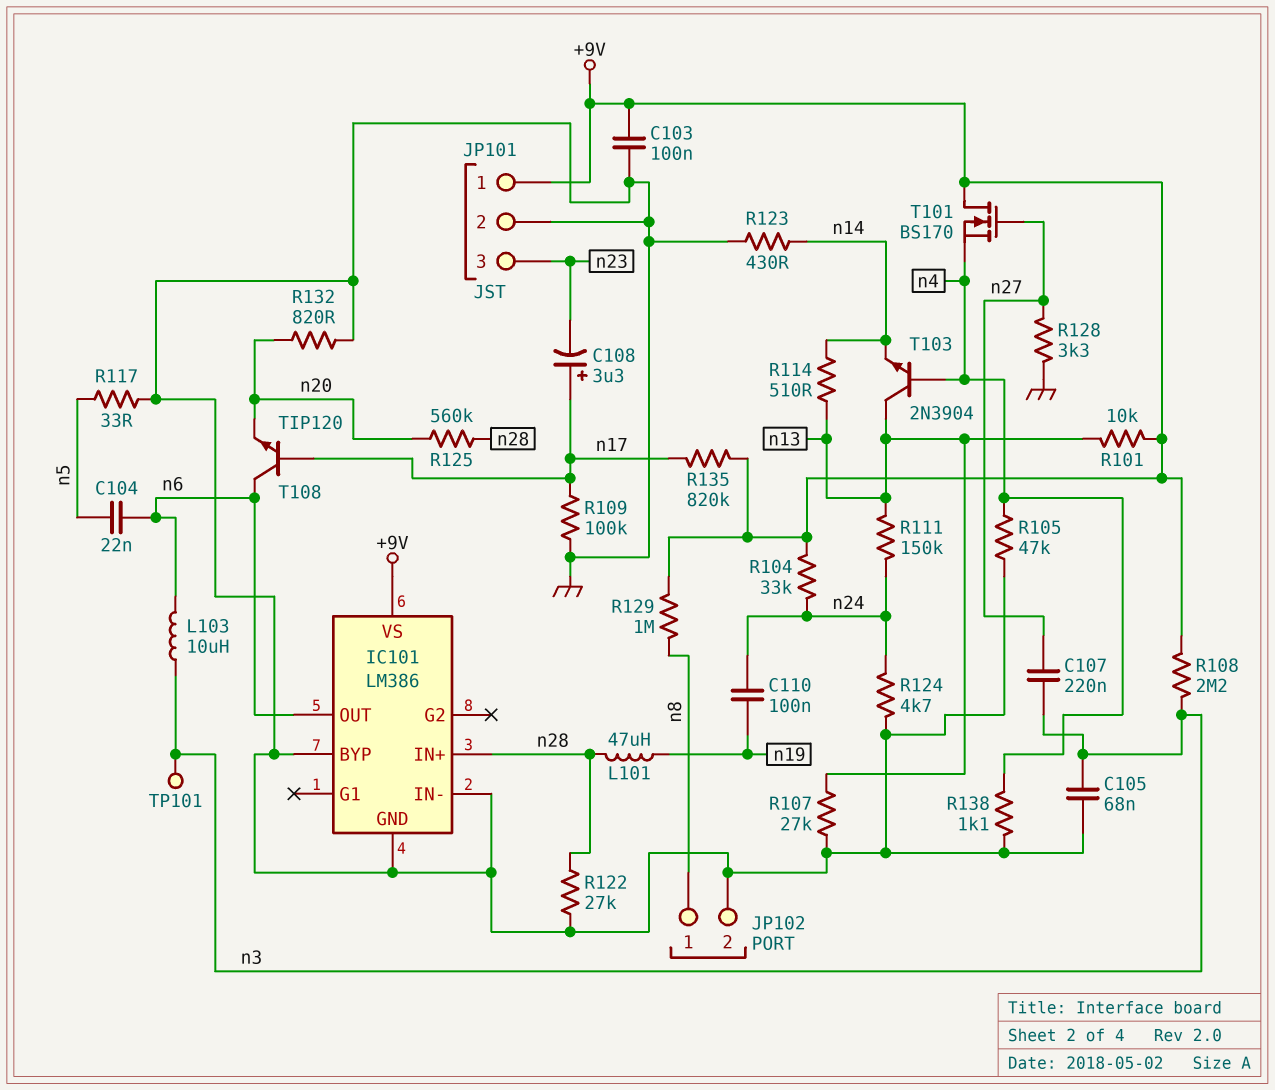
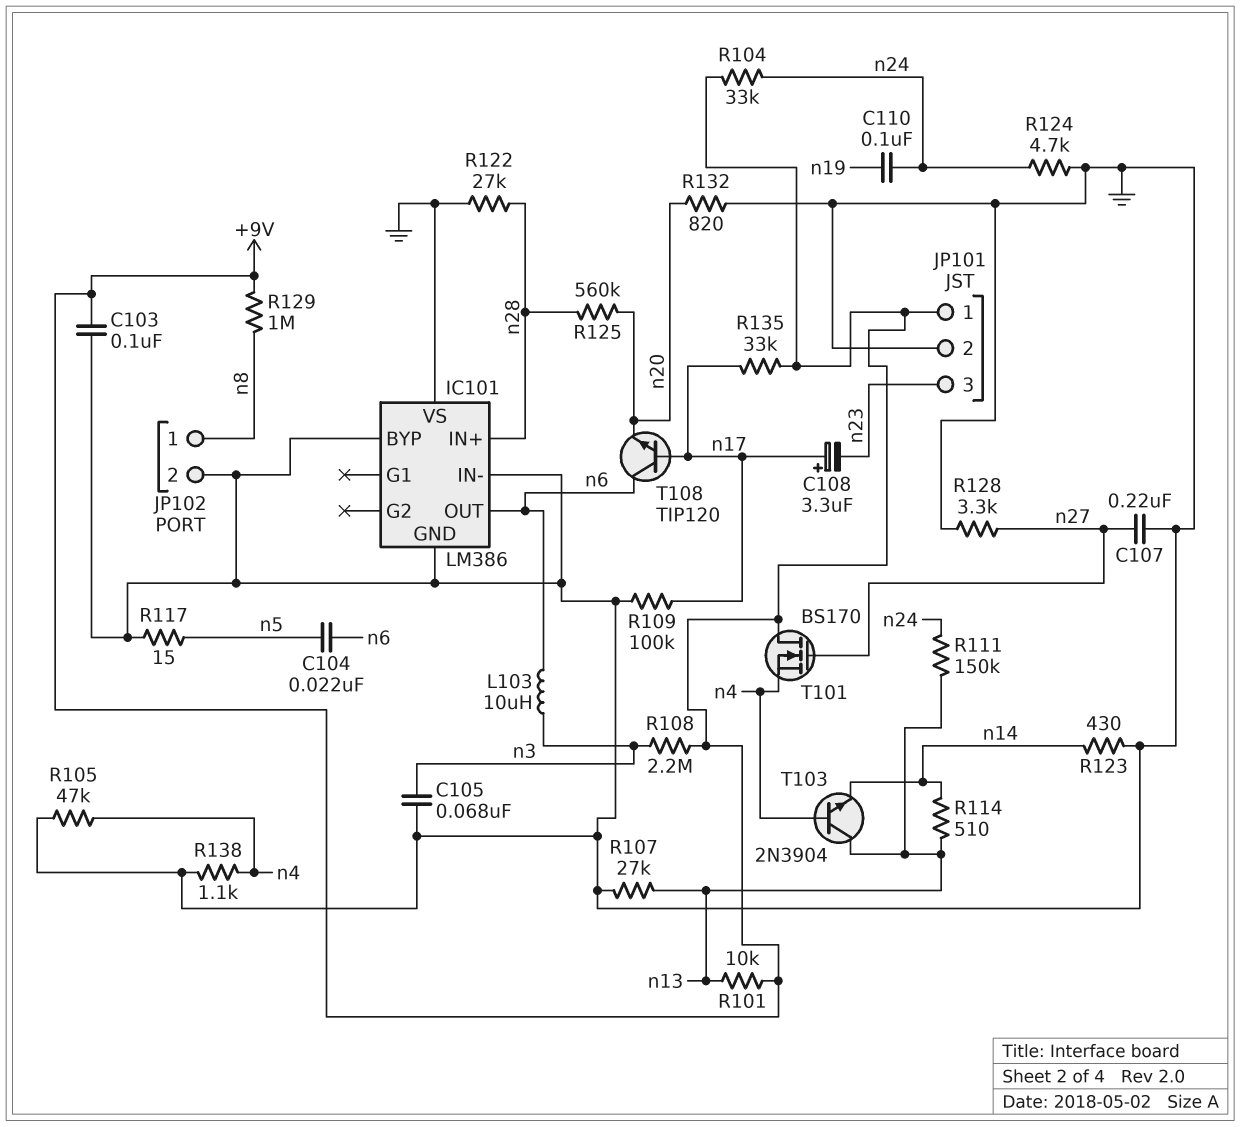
C107: 220nF (n3, n27) -> 220nF (GND, n27)
IC101 pin VS: +9V -> GND
L101: 47uH (n19, n28) -> none
R117: 33 (GND, n5) -> 15 (GND, n5)
R135: 820k (+9V, n17) -> 33k (+9V, n17)
TP101: test point (n3) -> none

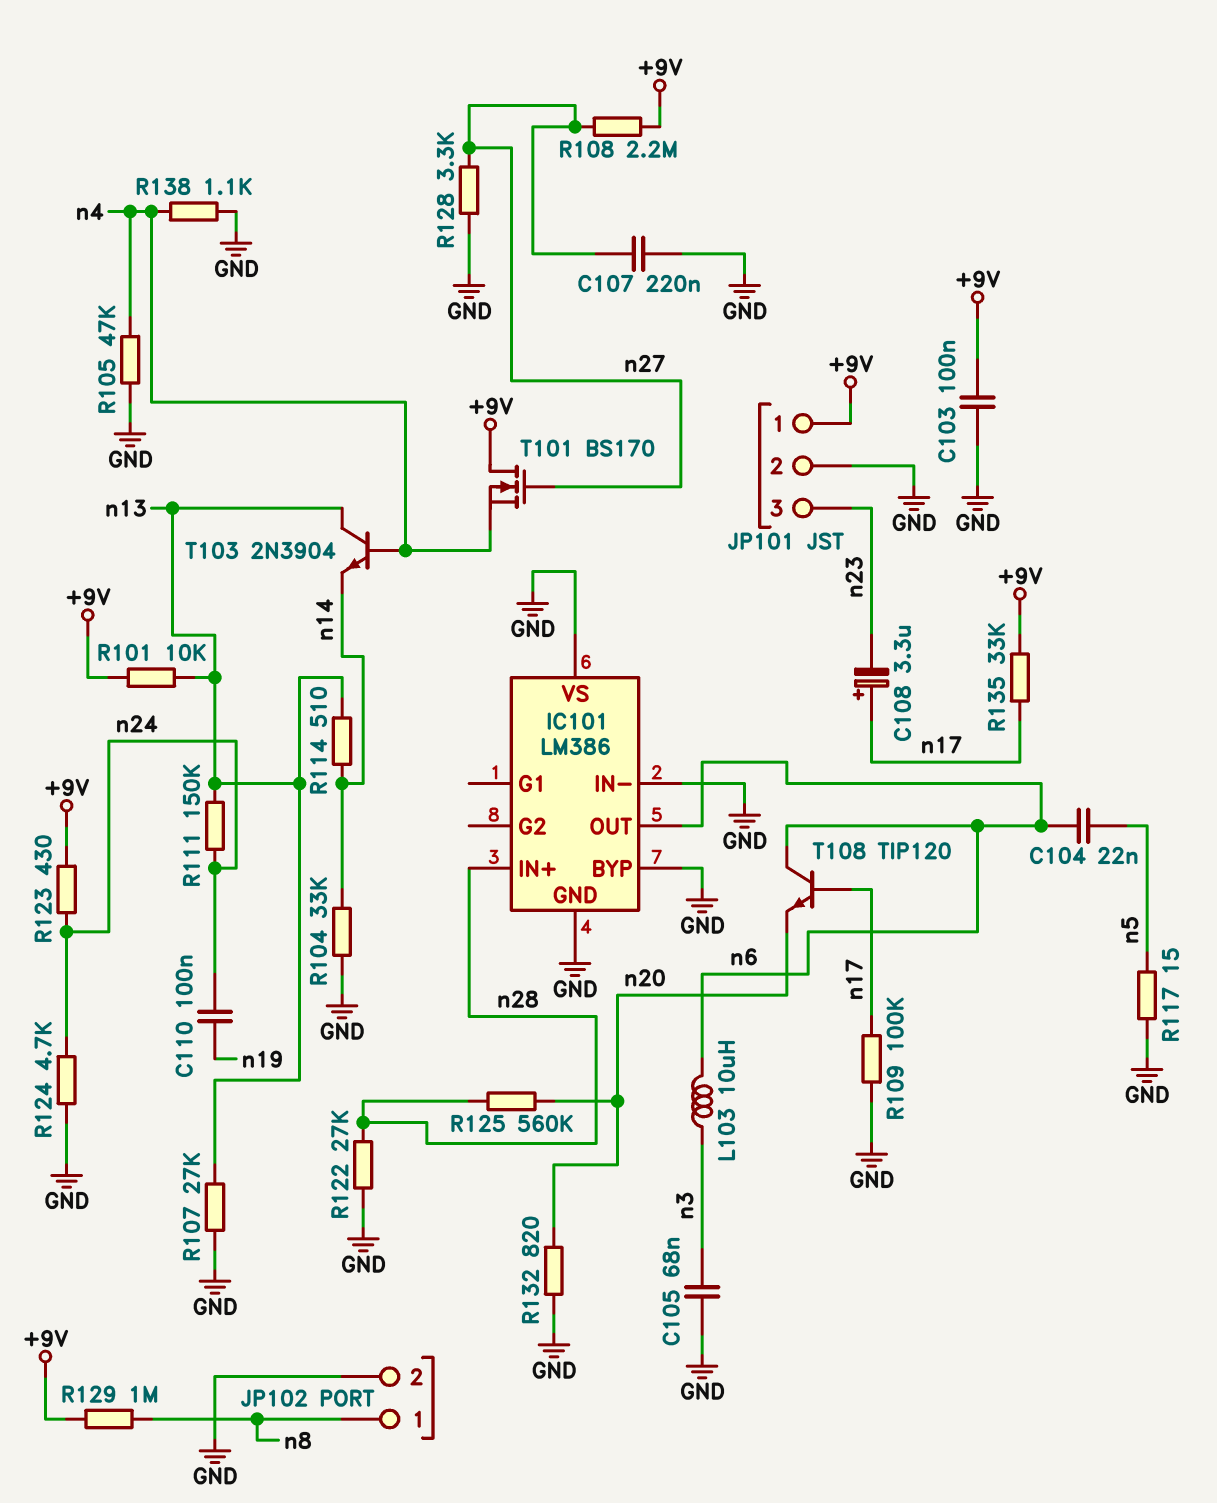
R104: 33k (+9V, n24) -> 33k (GND, n14)
R108: 2.2M (+9V, n3) -> 2.2M (+9V, n27)
R123: 430 (GND, n14) -> 430 (+9V, n24)

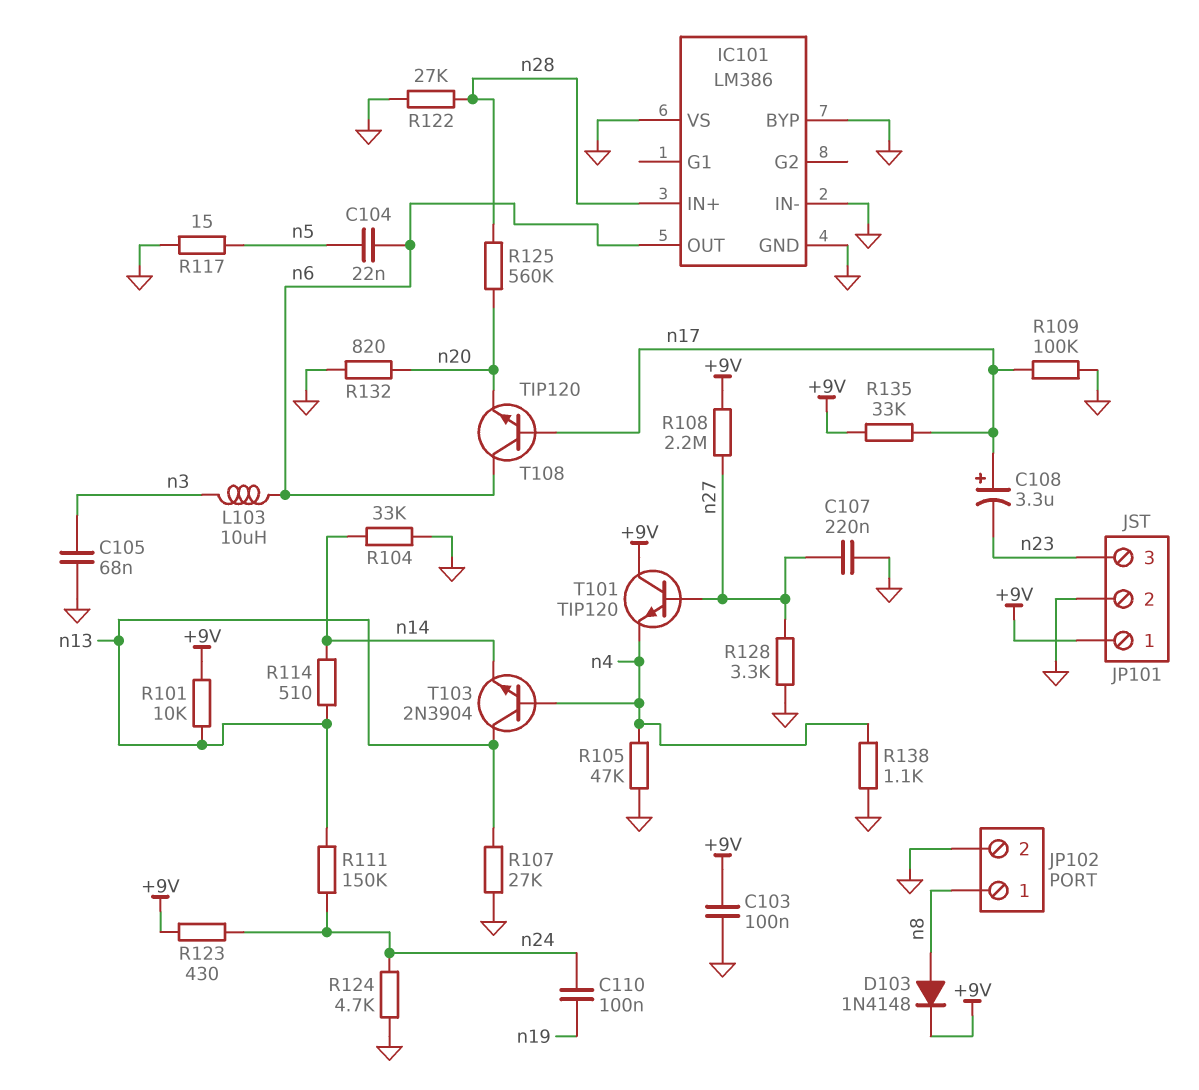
D103: none -> diode 1N4148 (A n8, K +9V)
R129: 1M (+9V, n8) -> none
T101: NMOS BS170 (G n27, D +9V, S n4) -> NPN TIP120 (B n27, C +9V, E n4)

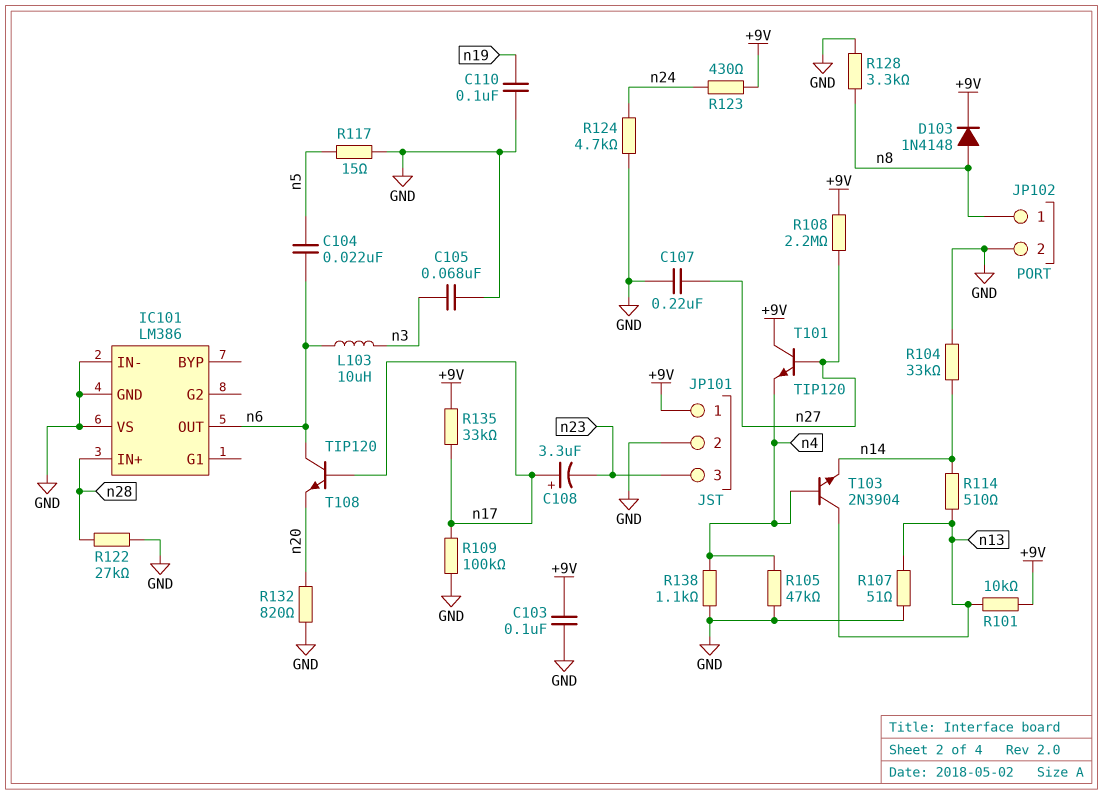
C110: 100nF (n19, n24) -> 100nF (GND, n19)
IC101 pin BYP: GND -> none
R107: 27k (GND, n13) -> 51 (GND, n13)
R111: 150k (n13, n24) -> none
R125: 560k (n20, n28) -> none
R128: 3.3k (GND, n27) -> 3.3k (GND, n8)

